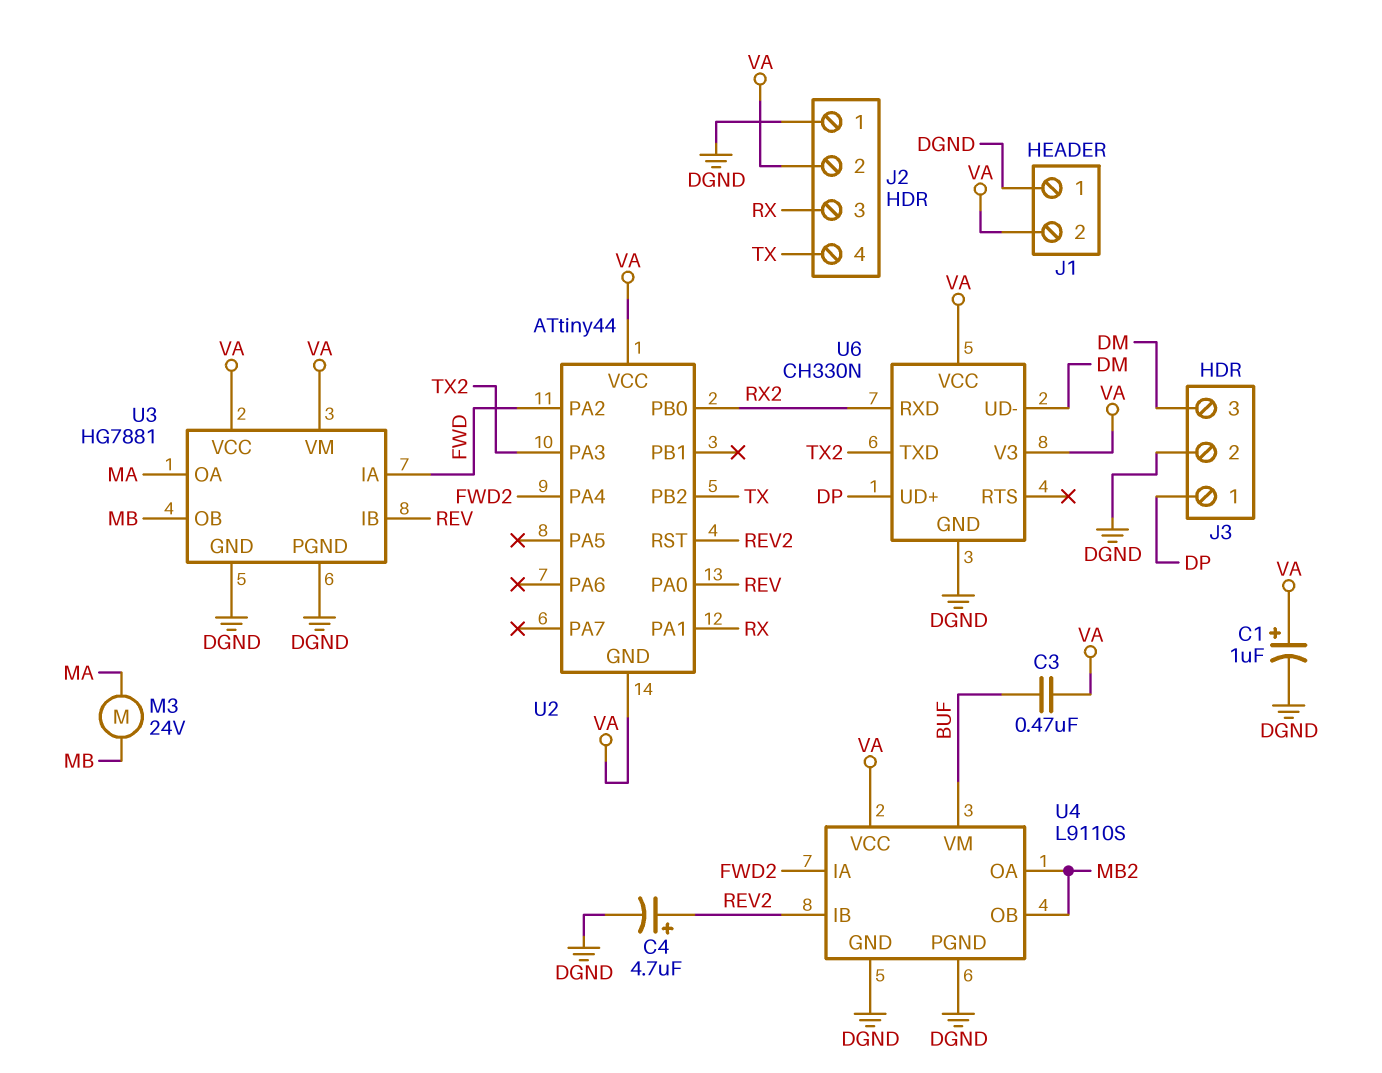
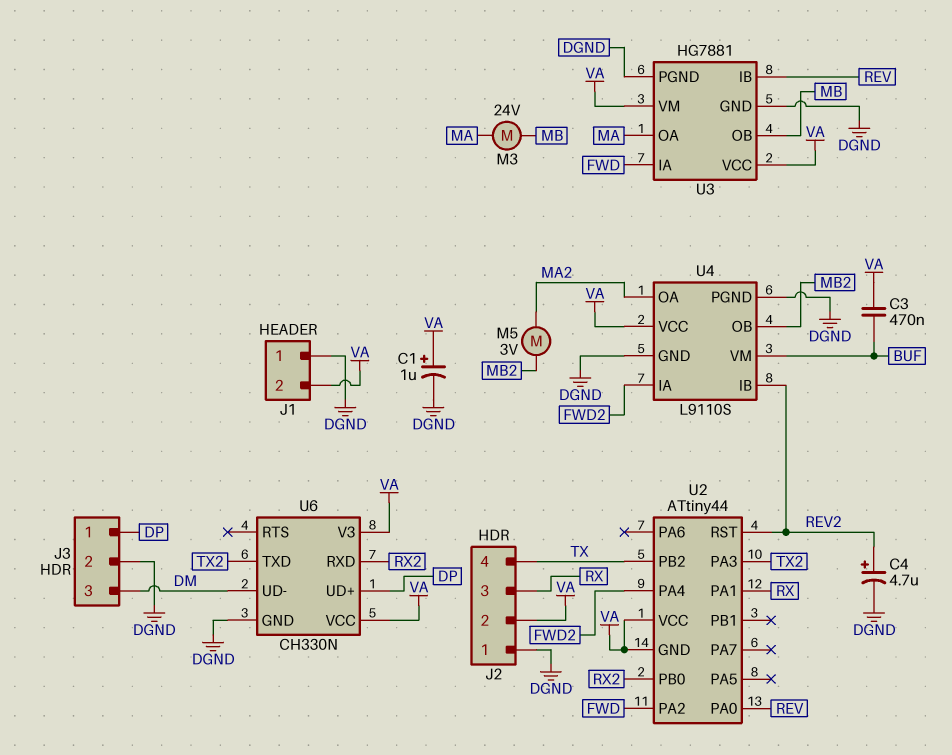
M5: none -> motor 3V (MA2, MB2)
U4 pin OA: MB2 -> MA2

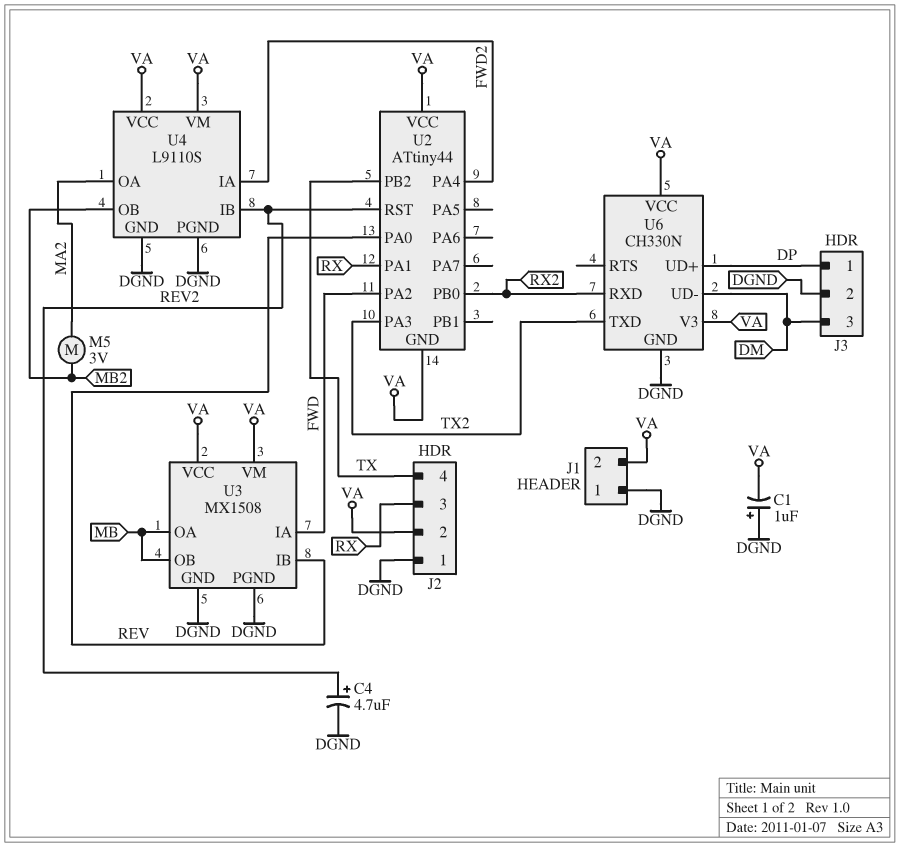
C1: 1uF (plus VA, minus DGND) -> 1uF (plus DGND, minus VA)
C3: 470nF (BUF, VA) -> none
M3: motor 24V (MA, MB) -> none
U3: HG7881 -> MX1508
U3 pin OA: MA -> MB
U4 pin VM: BUF -> VA

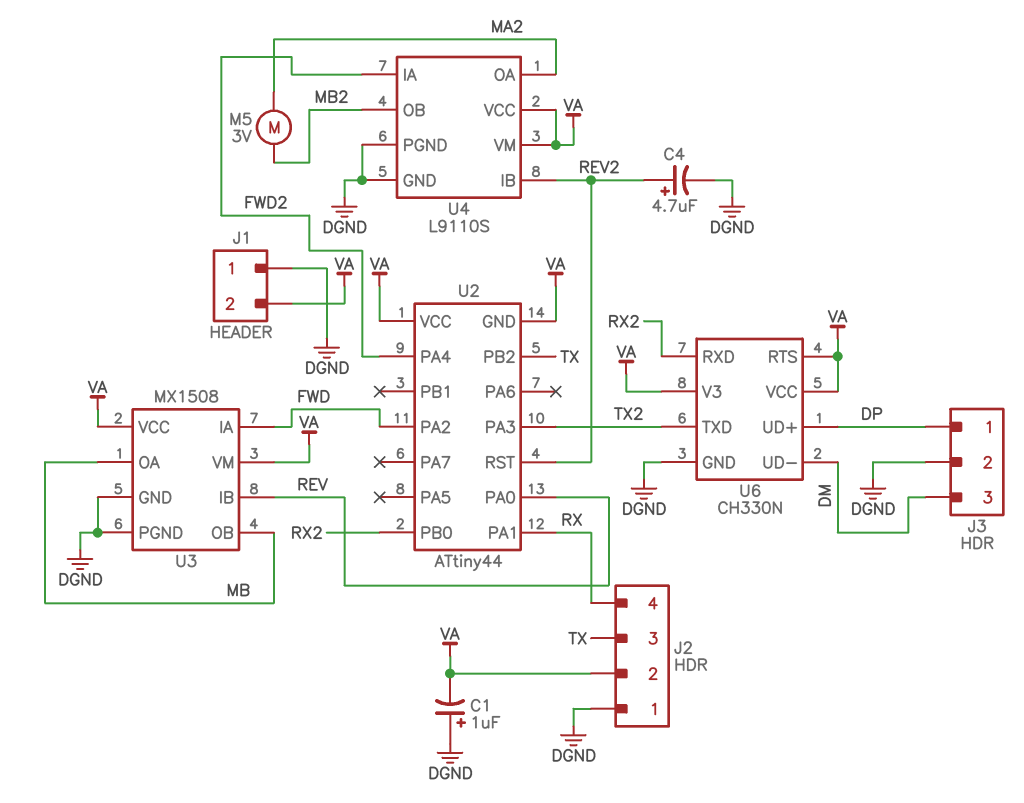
J2 pin 3: RX -> TX
J2 pin 4: TX -> RX
U6 pin RTS: none -> VA

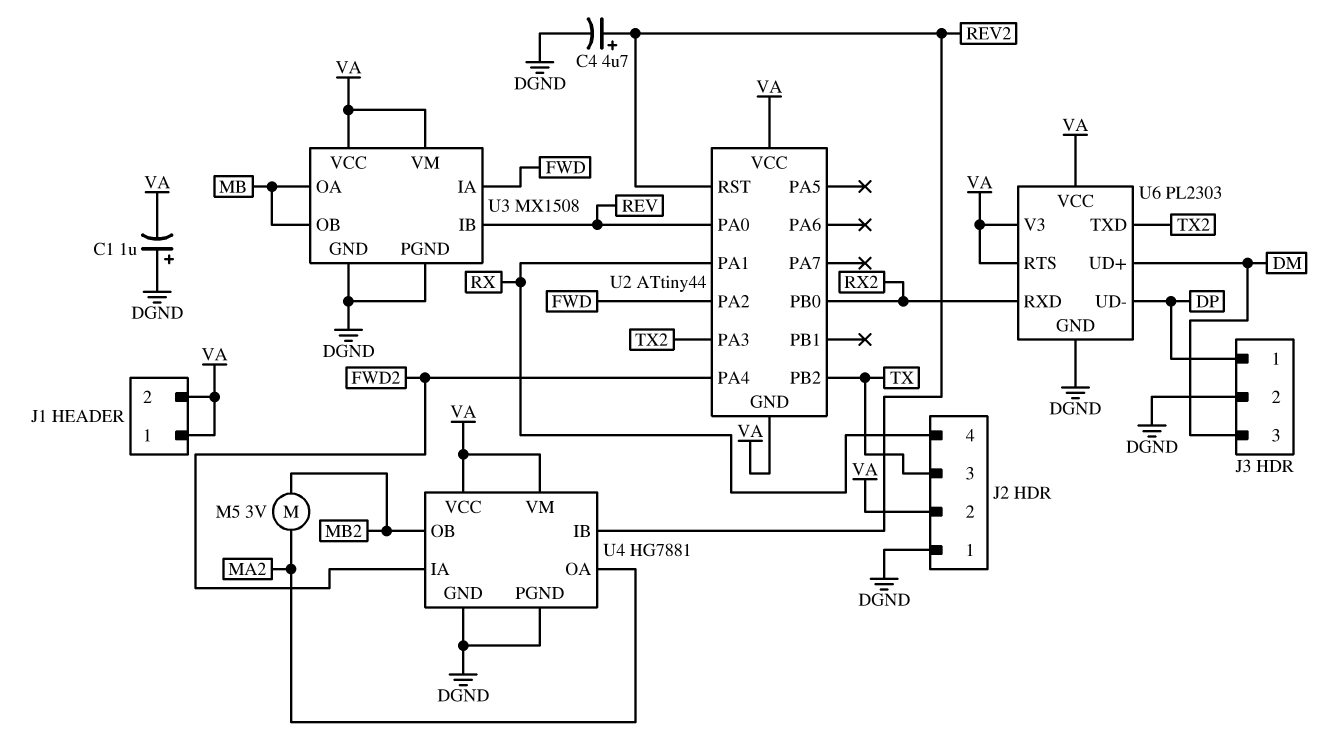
J1 pin 1: DGND -> VA
U4: L9110S -> HG7881
U6: CH330N -> PL2303
U6 pin UD+: DP -> DM
U6 pin UD-: DM -> DP

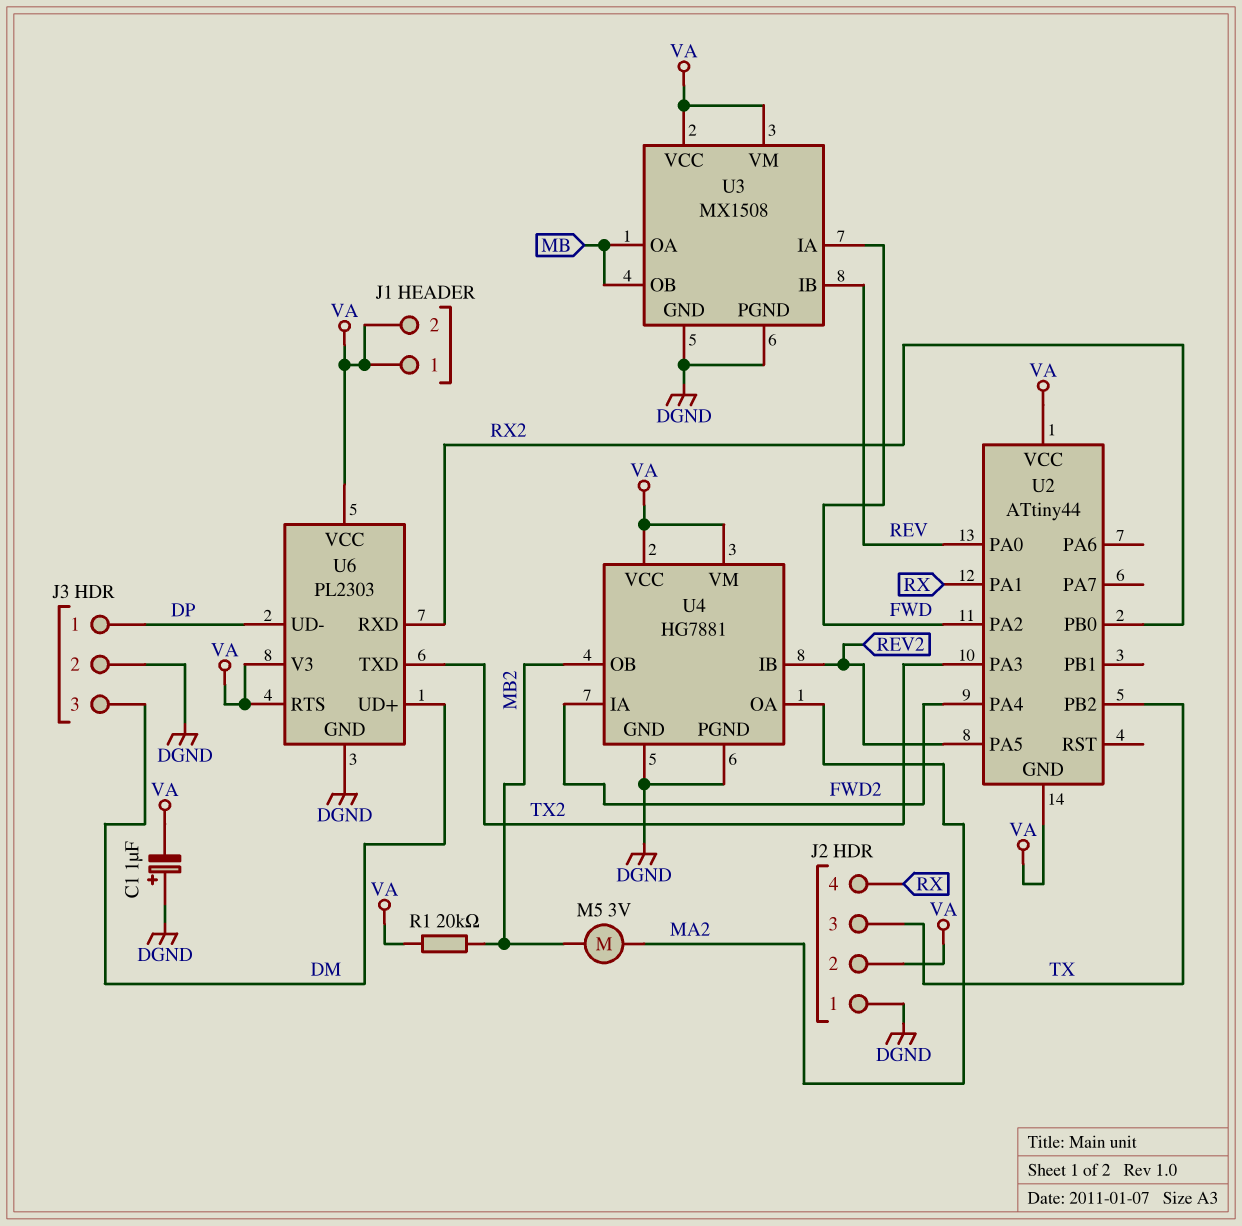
C4: 4.7uF (plus REV2, minus DGND) -> none
R1: none -> 20k (MB2, VA)
U2 pin PA5: none -> REV2
U2 pin RST: REV2 -> none

